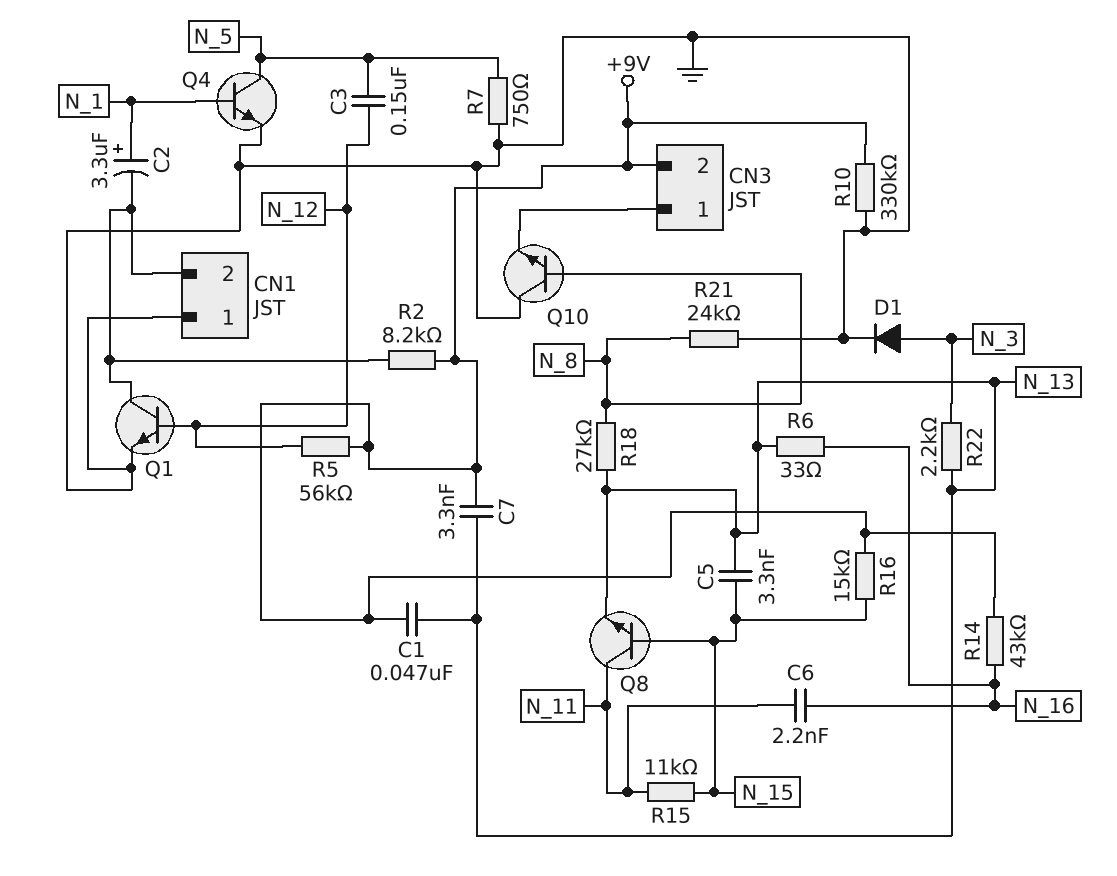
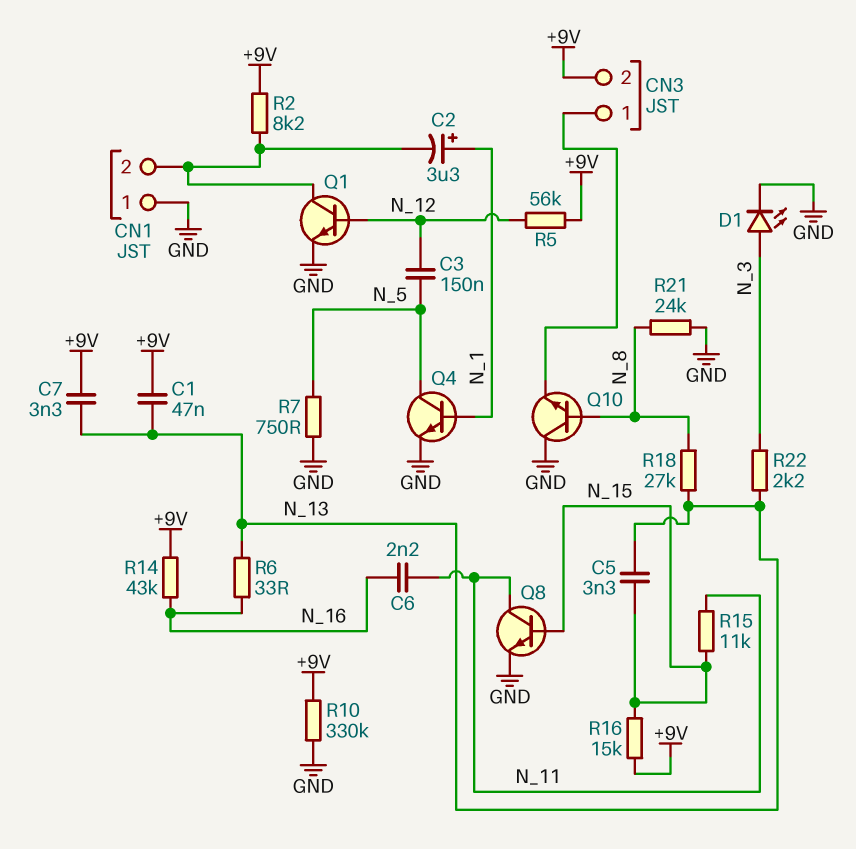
D1: diode (A N_3, K GND) -> LED (A N_3, K GND)
Q8: NPN (B N_15, C N_11, E N_13) -> NPN (B N_15, C N_11, E GND)

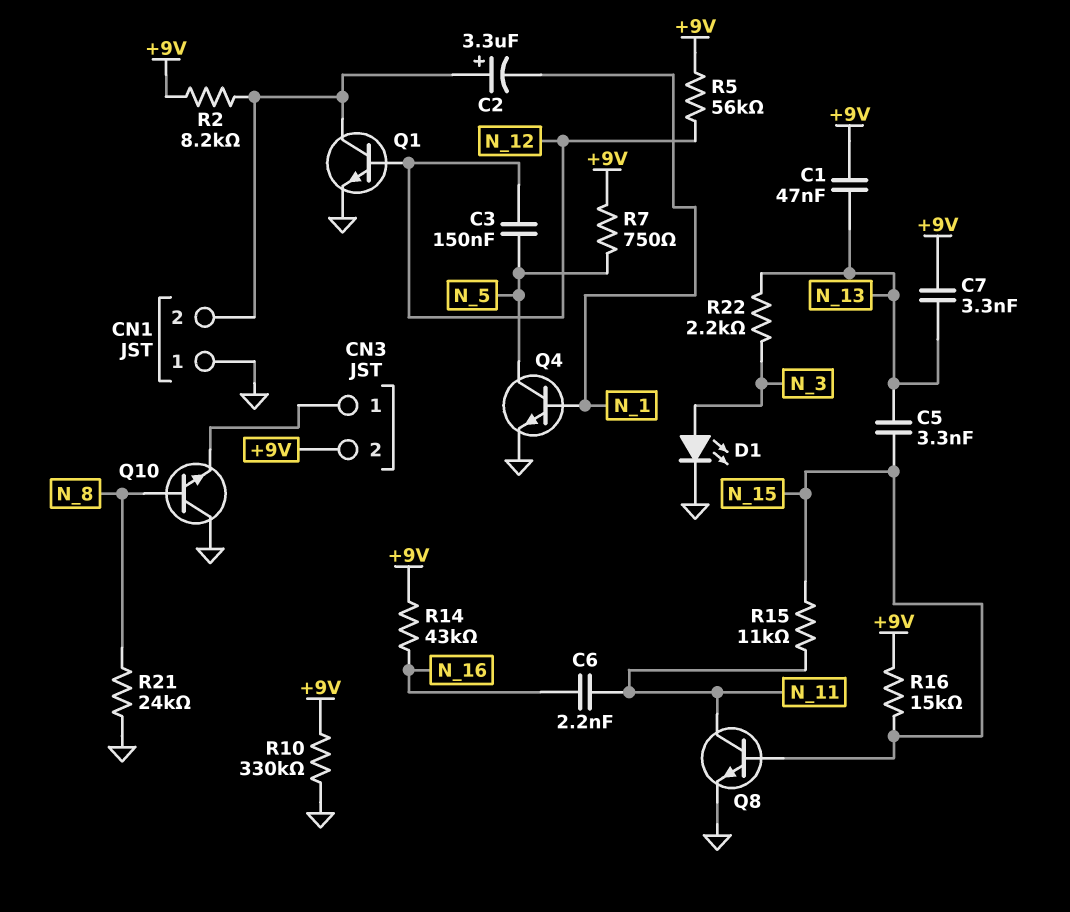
C2: 3.3uF (plus N_1, minus CN1/2) -> 3.3uF (plus CN1/2, minus N_1)
R6: 33 (N_13, N_16) -> none
R7: 750 (GND, N_5) -> 750 (+9V, N_5)
R18: 27k (N_8, N_13) -> none

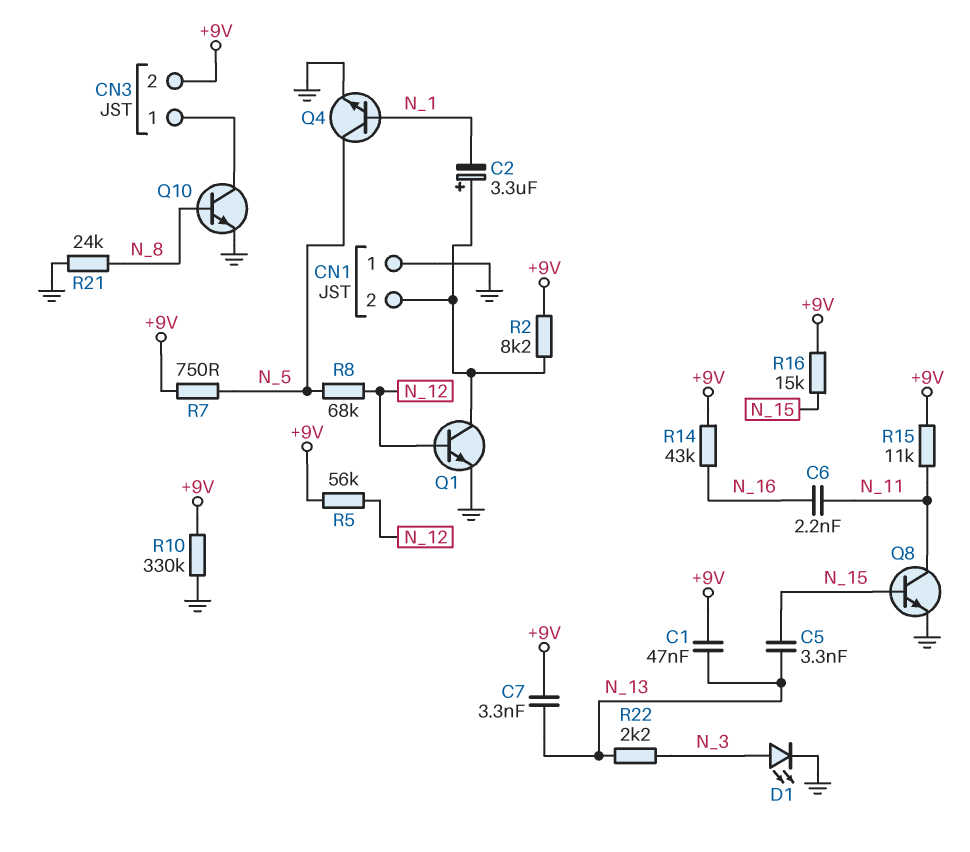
C3: 150nF (N_5, N_12) -> none
Q10: NPN (B N_8, C GND, E CN3/1) -> NPN (B N_8, C CN3/1, E GND)
R8: none -> 68k (N_5, N_12)
R15: 11k (N_11, N_15) -> 11k (+9V, N_11)

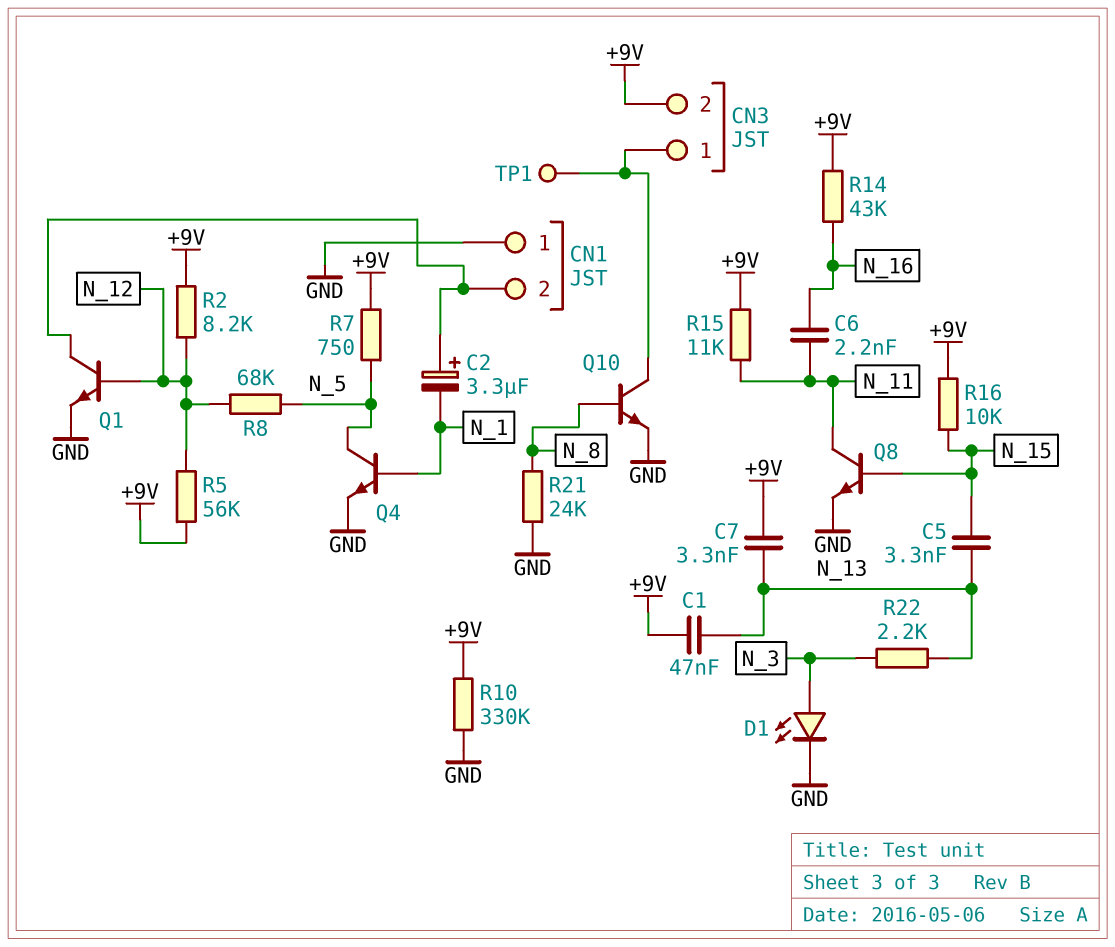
R2: 8.2k (+9V, CN1/2) -> 8.2k (+9V, N_12)
R16: 15k (+9V, N_15) -> 10k (+9V, N_15)
TP1: none -> test point (CN3/1)

